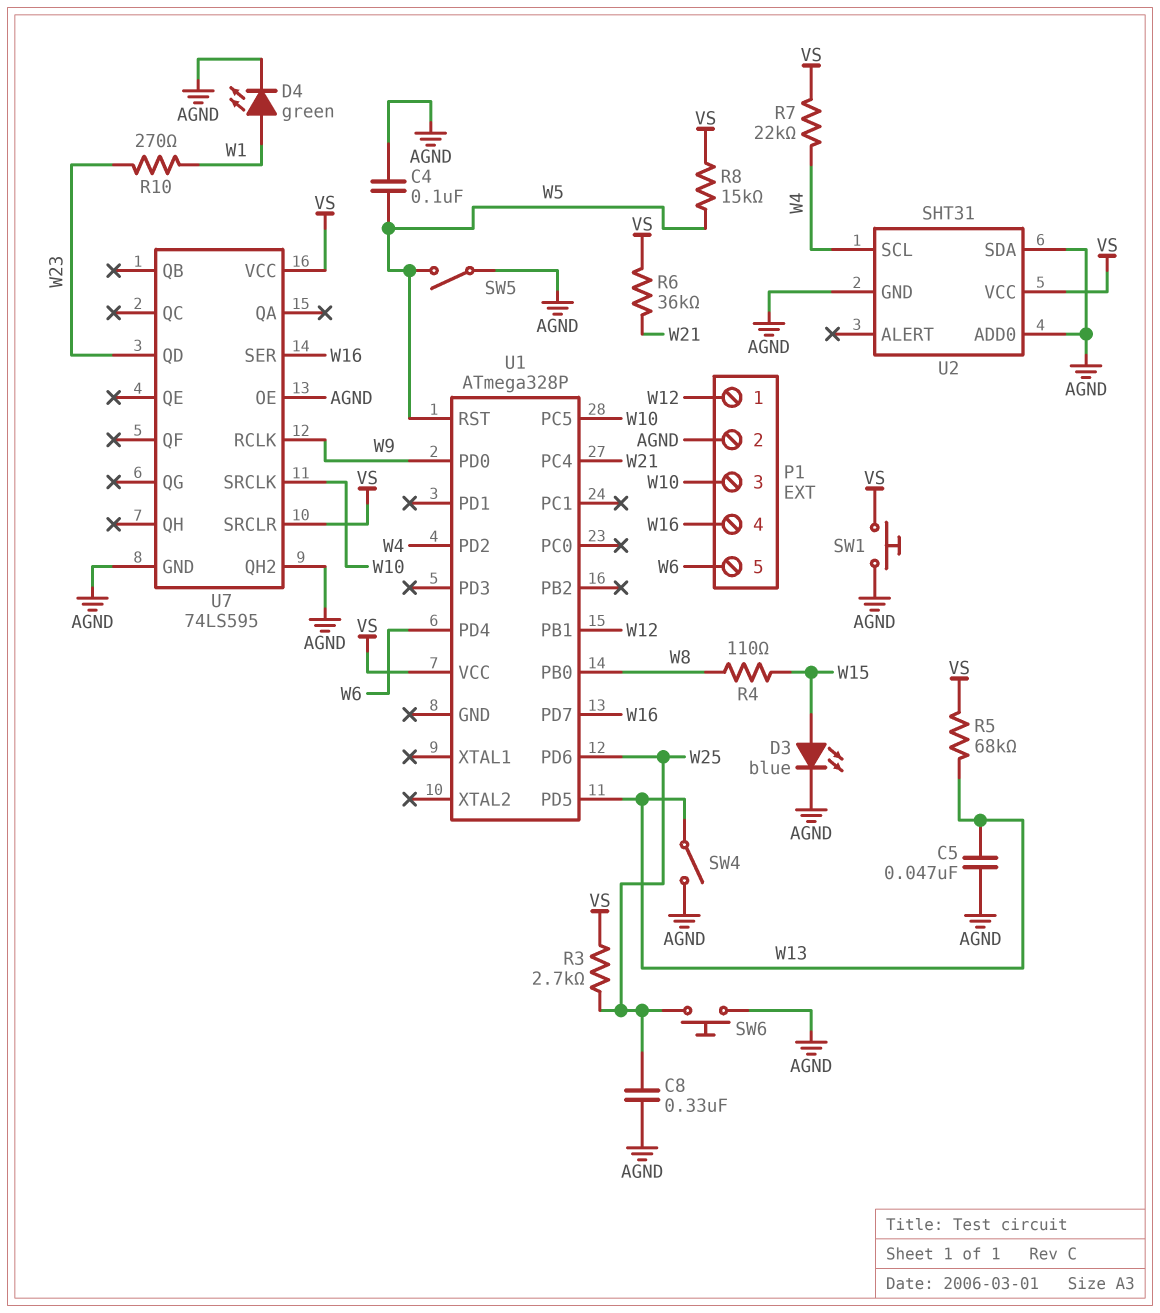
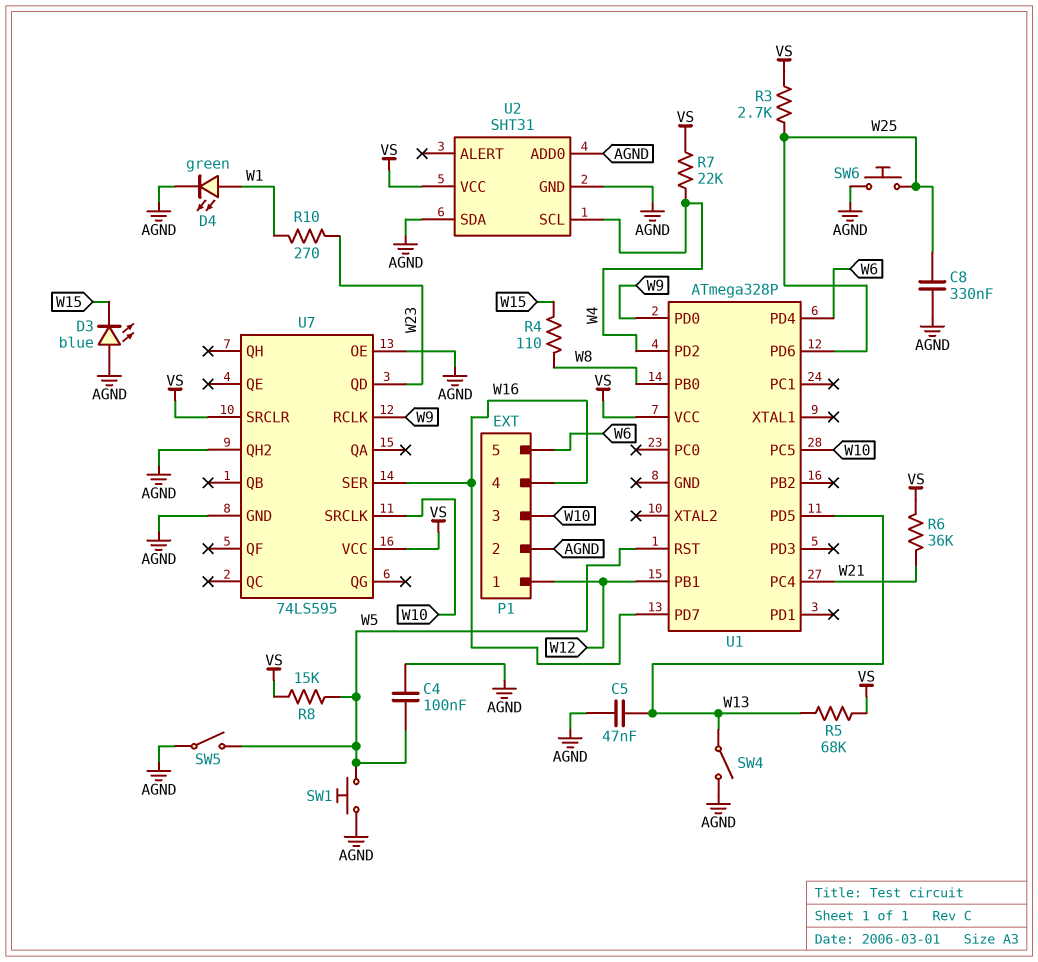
D3: LED blue (A W15, K AGND) -> LED blue (A AGND, K W15)
SW1: button (AGND, VS) -> button (AGND, W5)

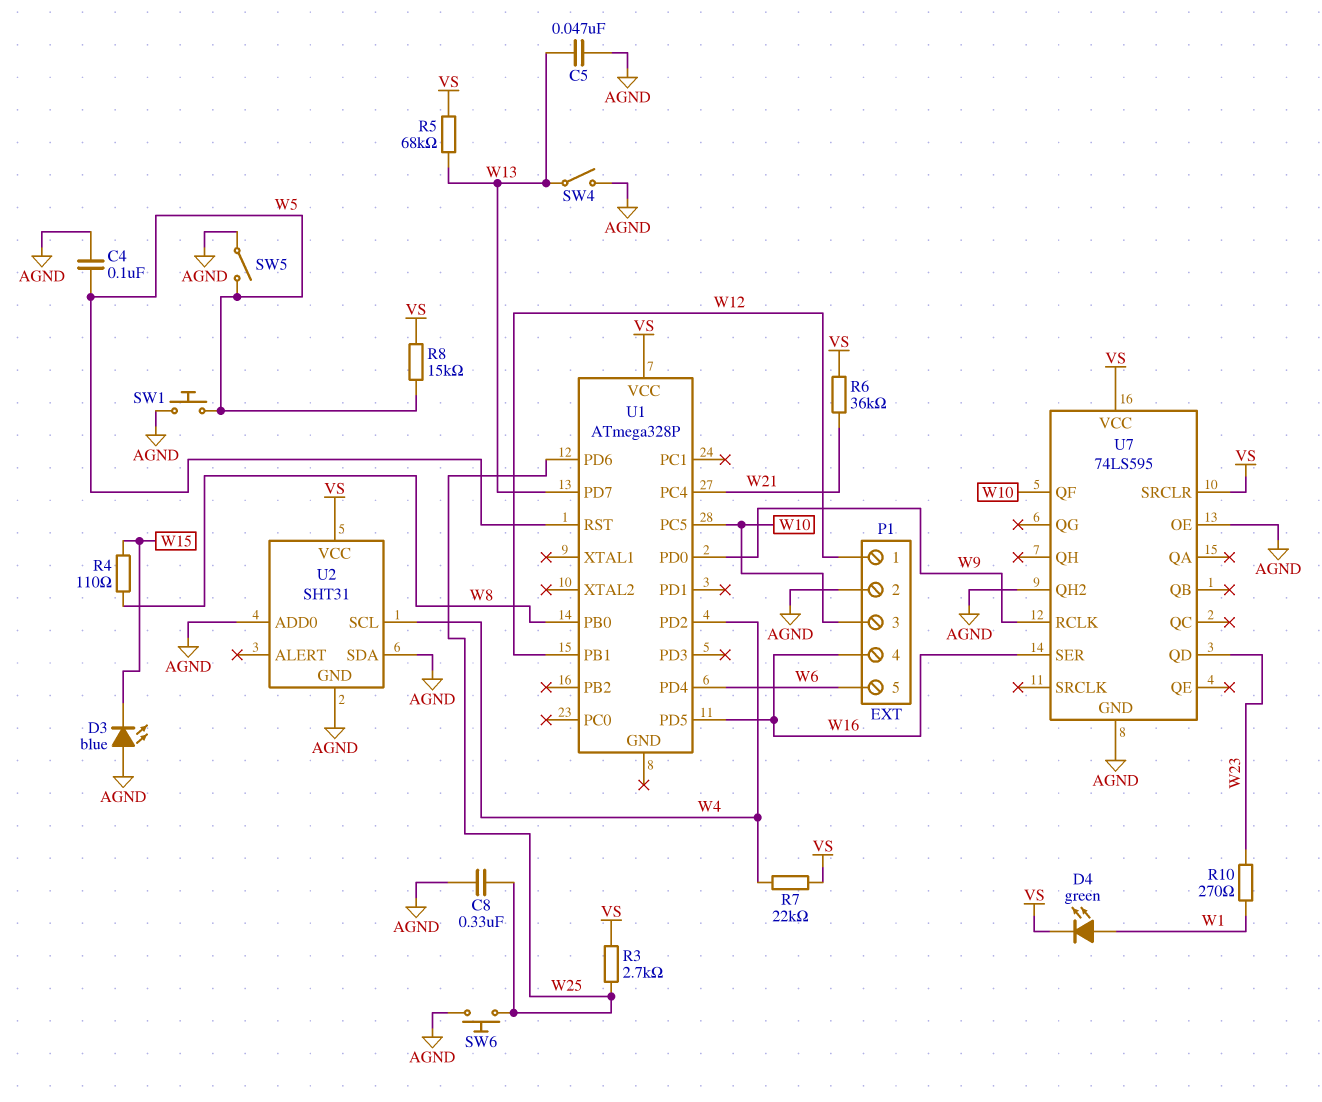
D4: LED green (A W1, K AGND) -> LED green (A W1, K VS)
U1 pin PD5: W13 -> W16
U1 pin PD7: W16 -> W13
U7 pin QF: none -> W10
U7 pin SRCLK: W10 -> none

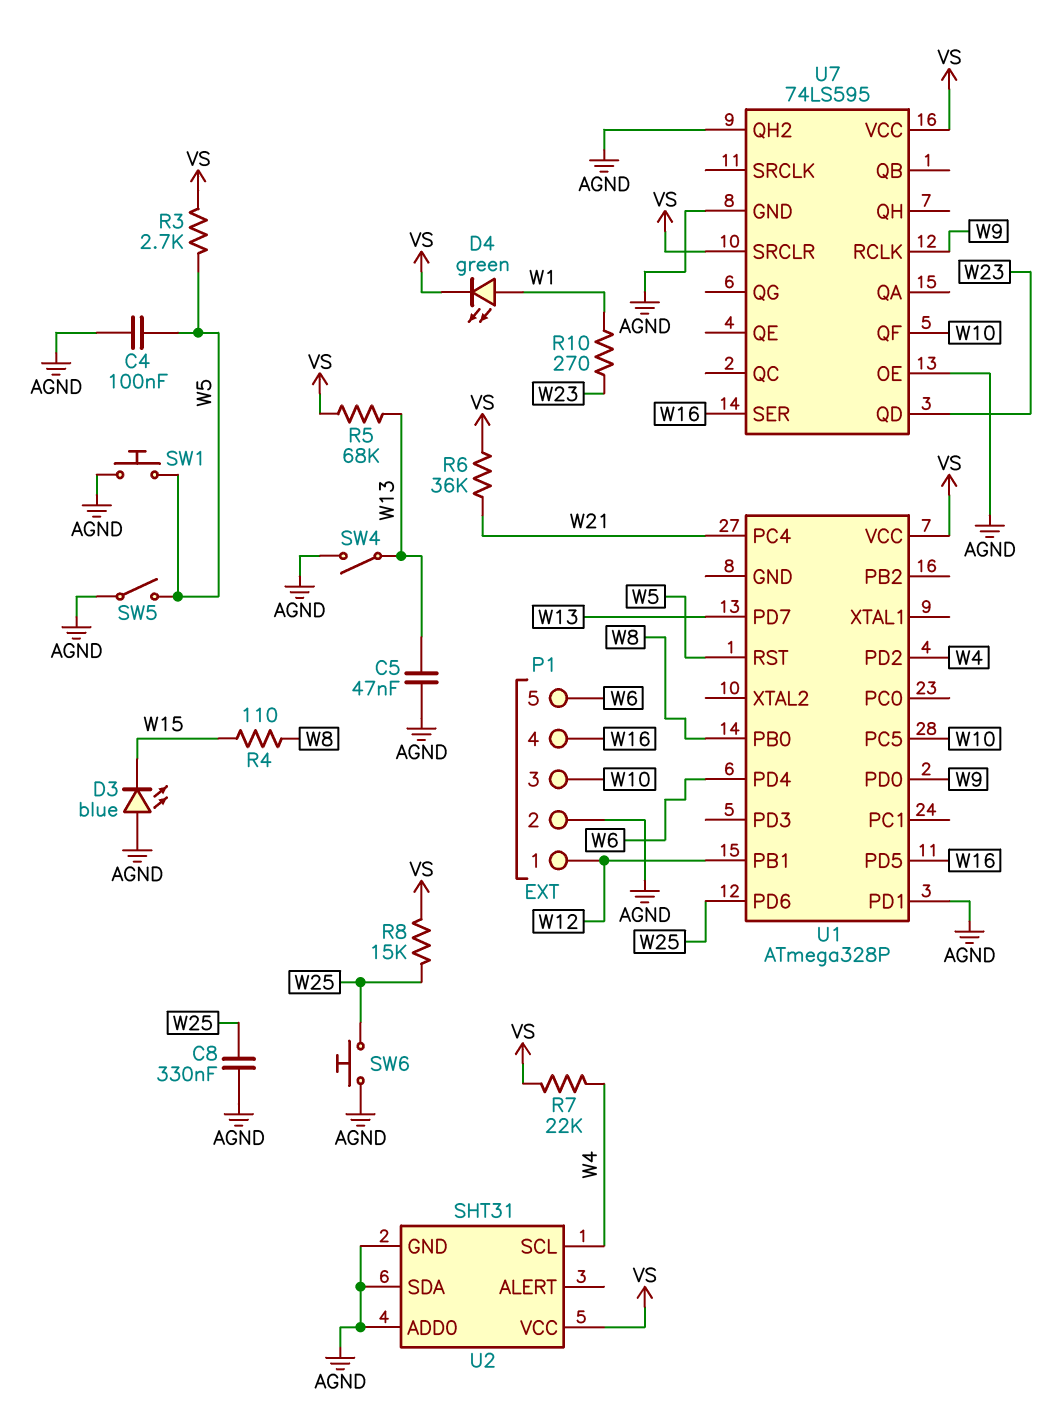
R3: 2.7k (VS, W25) -> 2.7k (VS, W5)
R8: 15k (VS, W5) -> 15k (VS, W25)
U1 pin PD1: none -> AGND

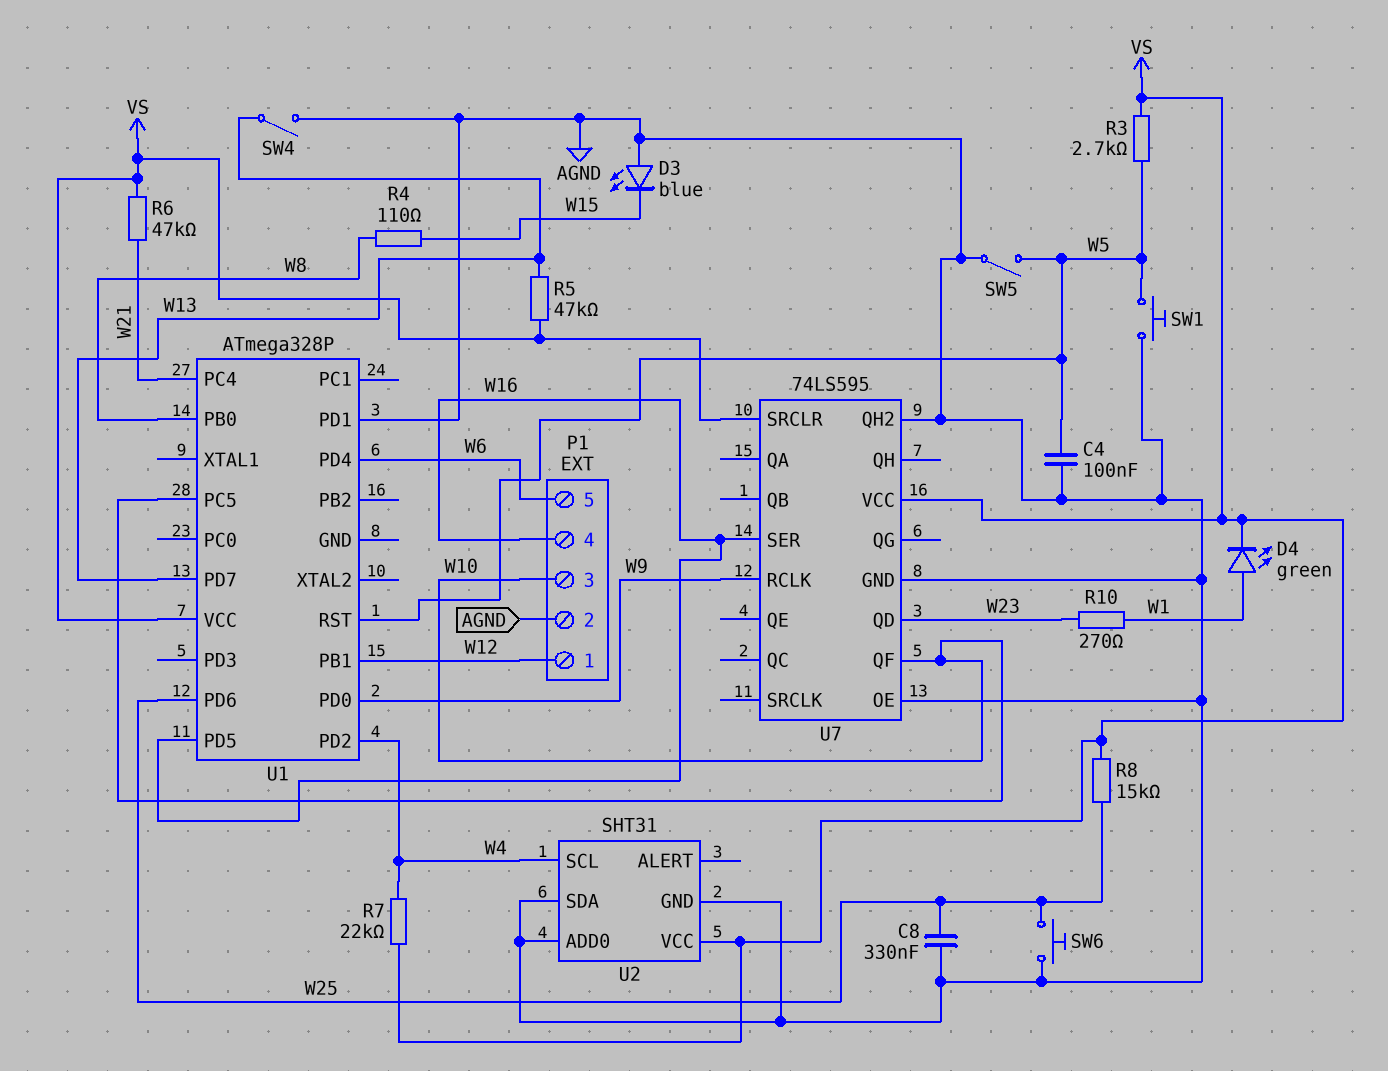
C5: 47nF (AGND, W13) -> none
R5: 68k (VS, W13) -> 47k (VS, W13)
R6: 36k (VS, W21) -> 47k (VS, W21)

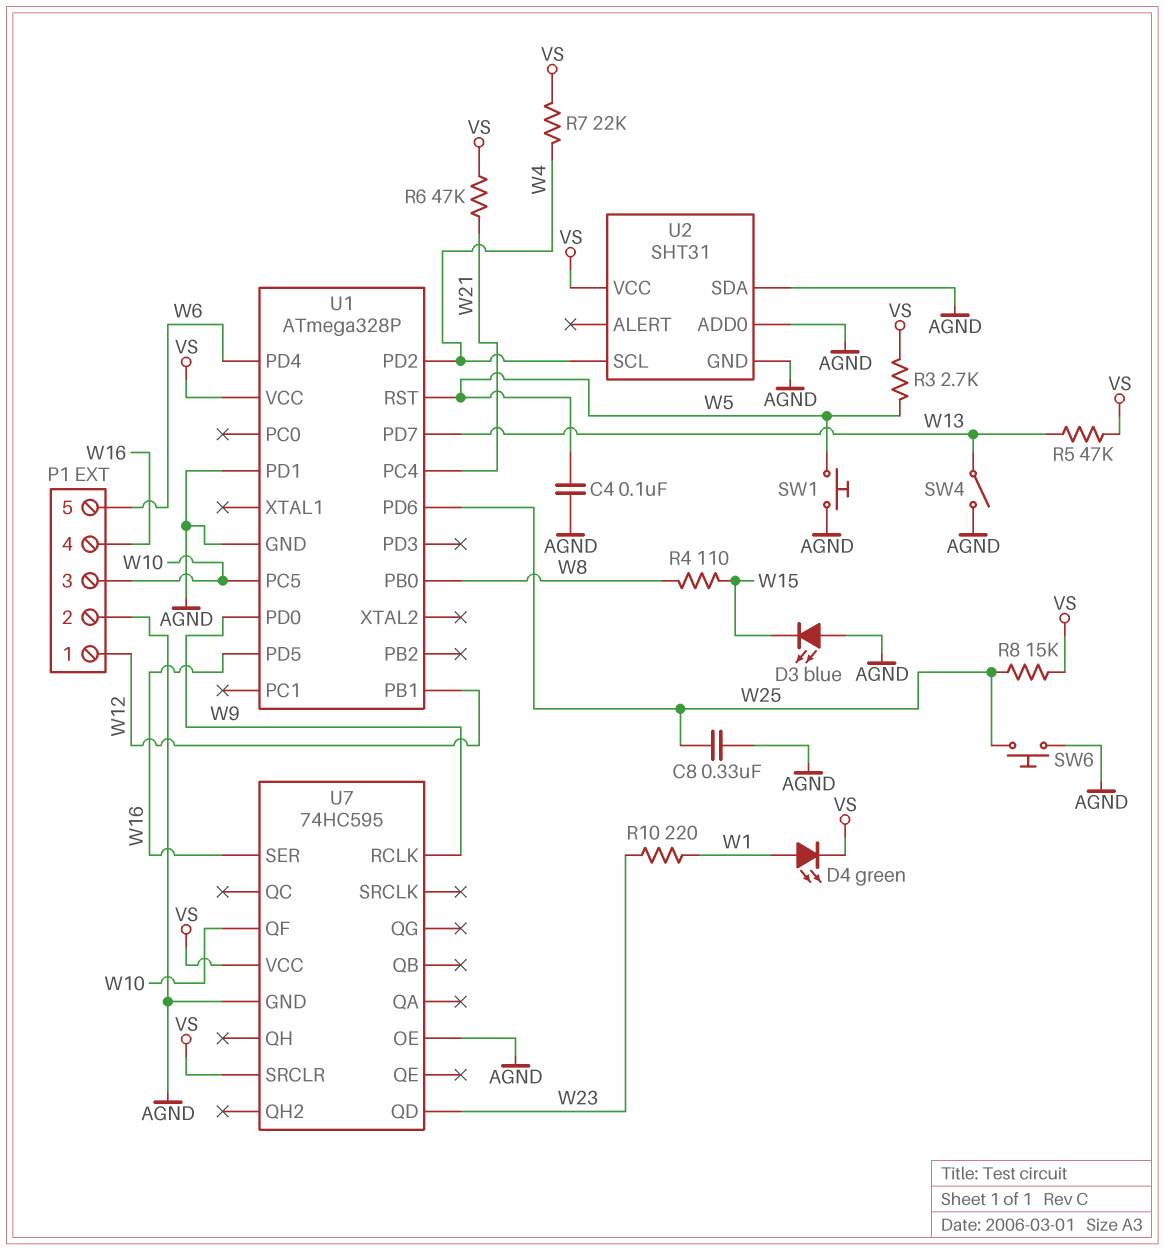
R10: 270 (W1, W23) -> 220 (W1, W23)
SW5: switch (AGND, W5) -> none
U1 pin GND: none -> AGND
U7: 74LS595 -> 74HC595
U7 pin QH2: AGND -> none

